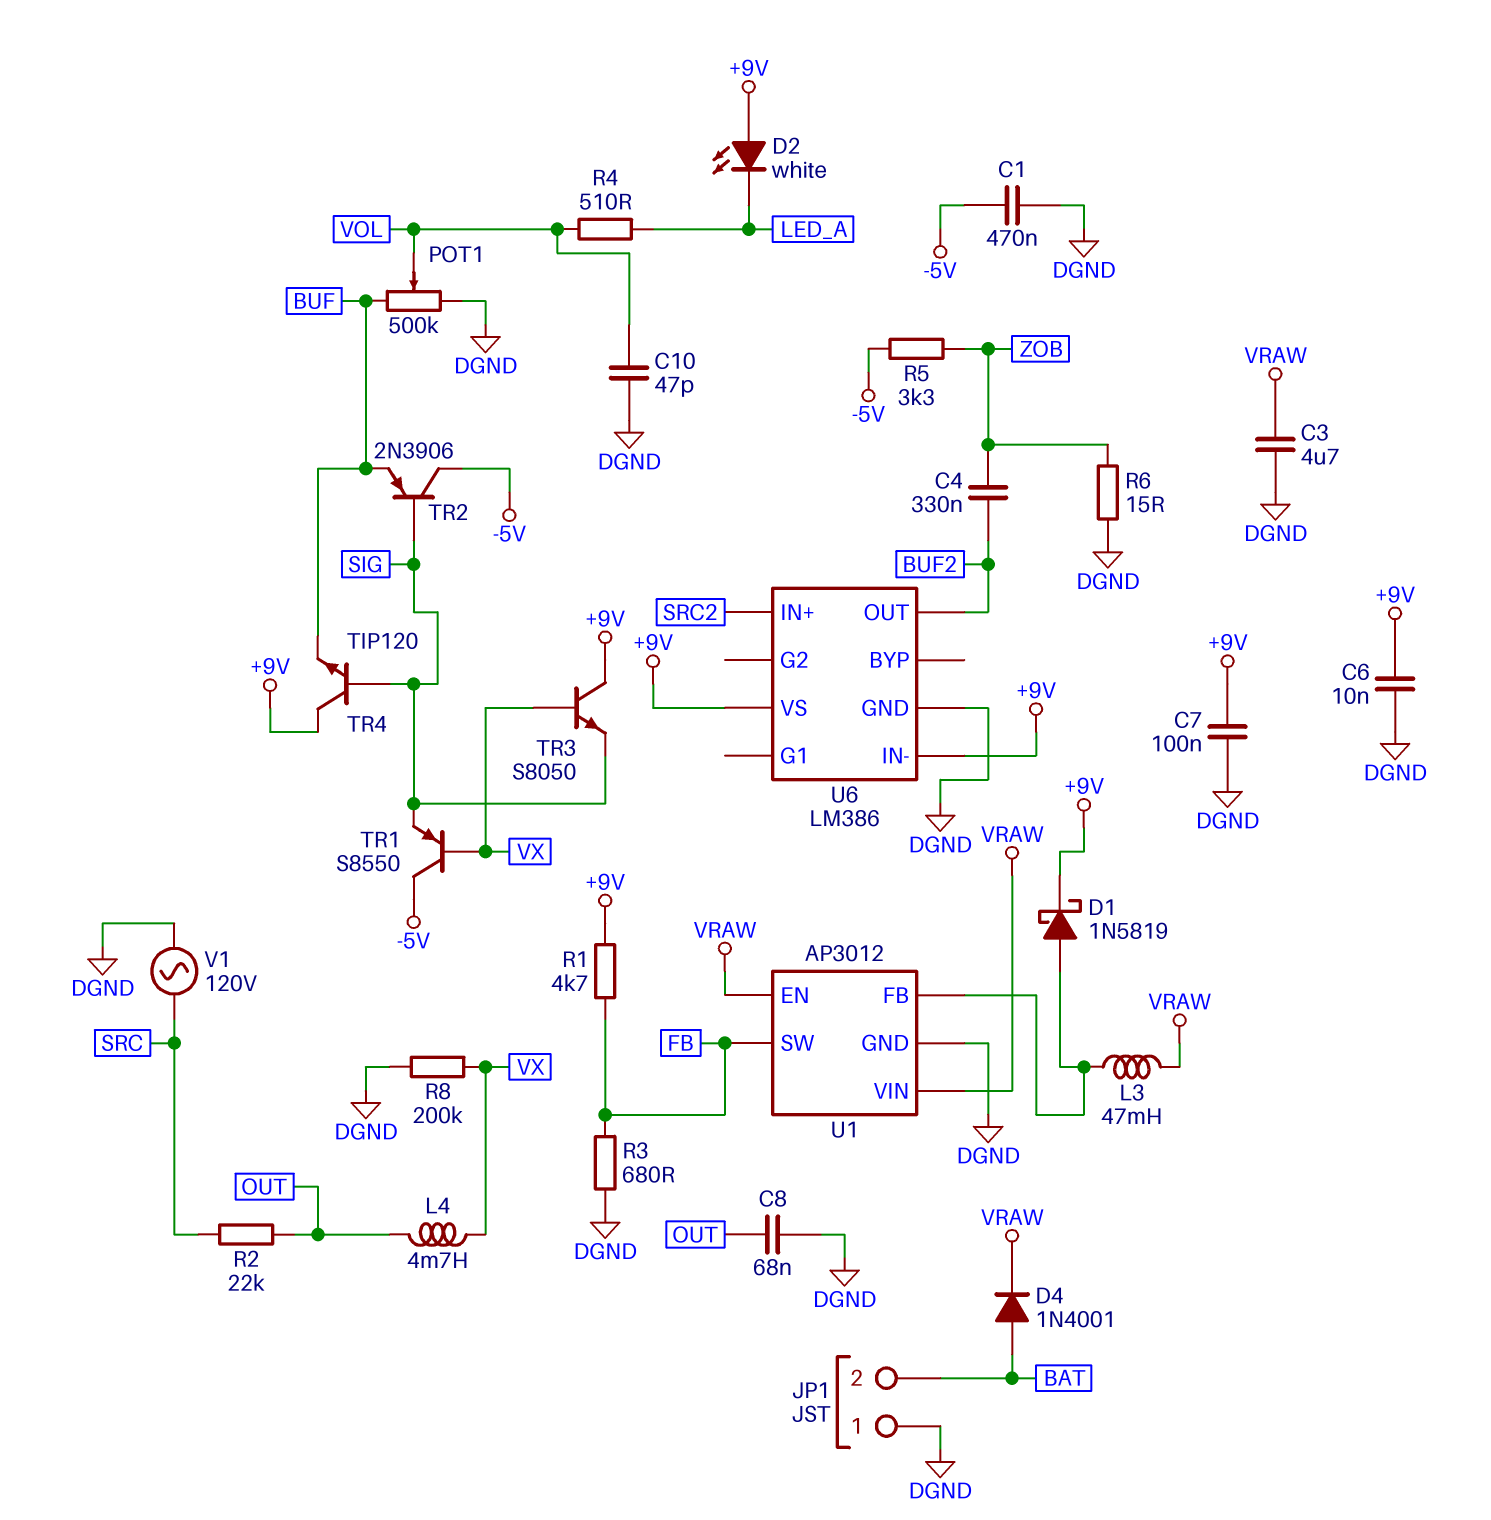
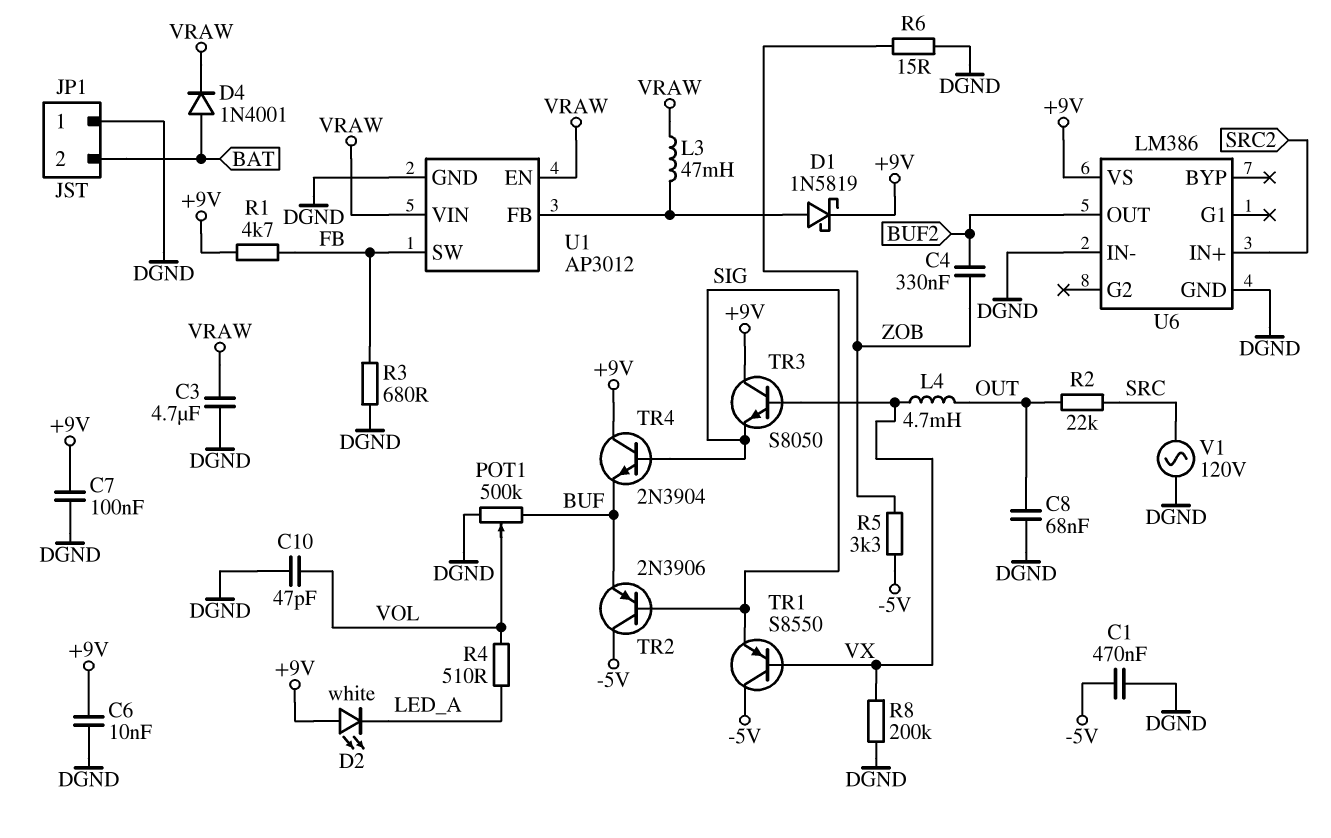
TR4: NPN TIP120 (B SIG, C +9V, E BUF) -> NPN 2N3904 (B SIG, C +9V, E BUF)
U6 pin IN-: +9V -> DGND

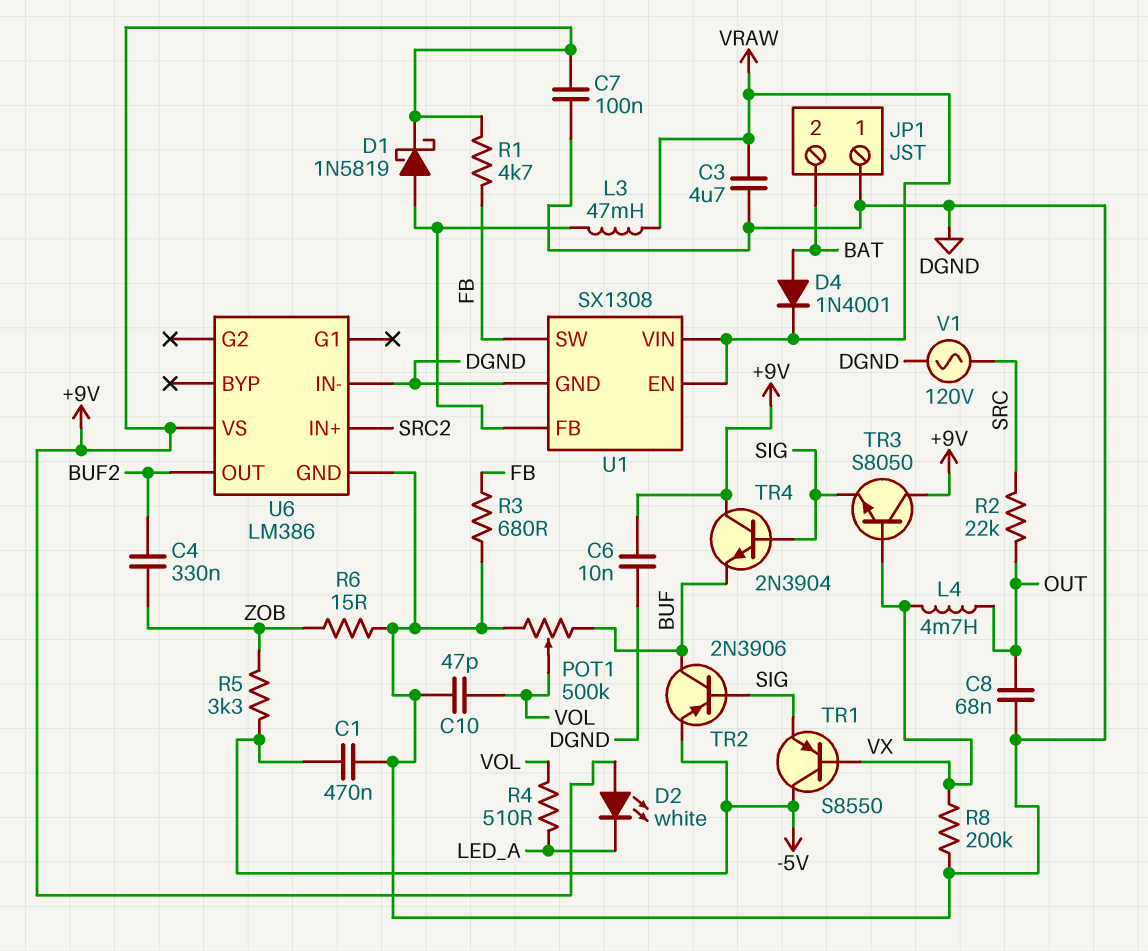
TR2: PNP 2N3906 (B SIG, C -5V, E BUF) -> PNP 2N3906 (B SIG, C BUF, E -5V)
U1: AP3012 -> SX1308

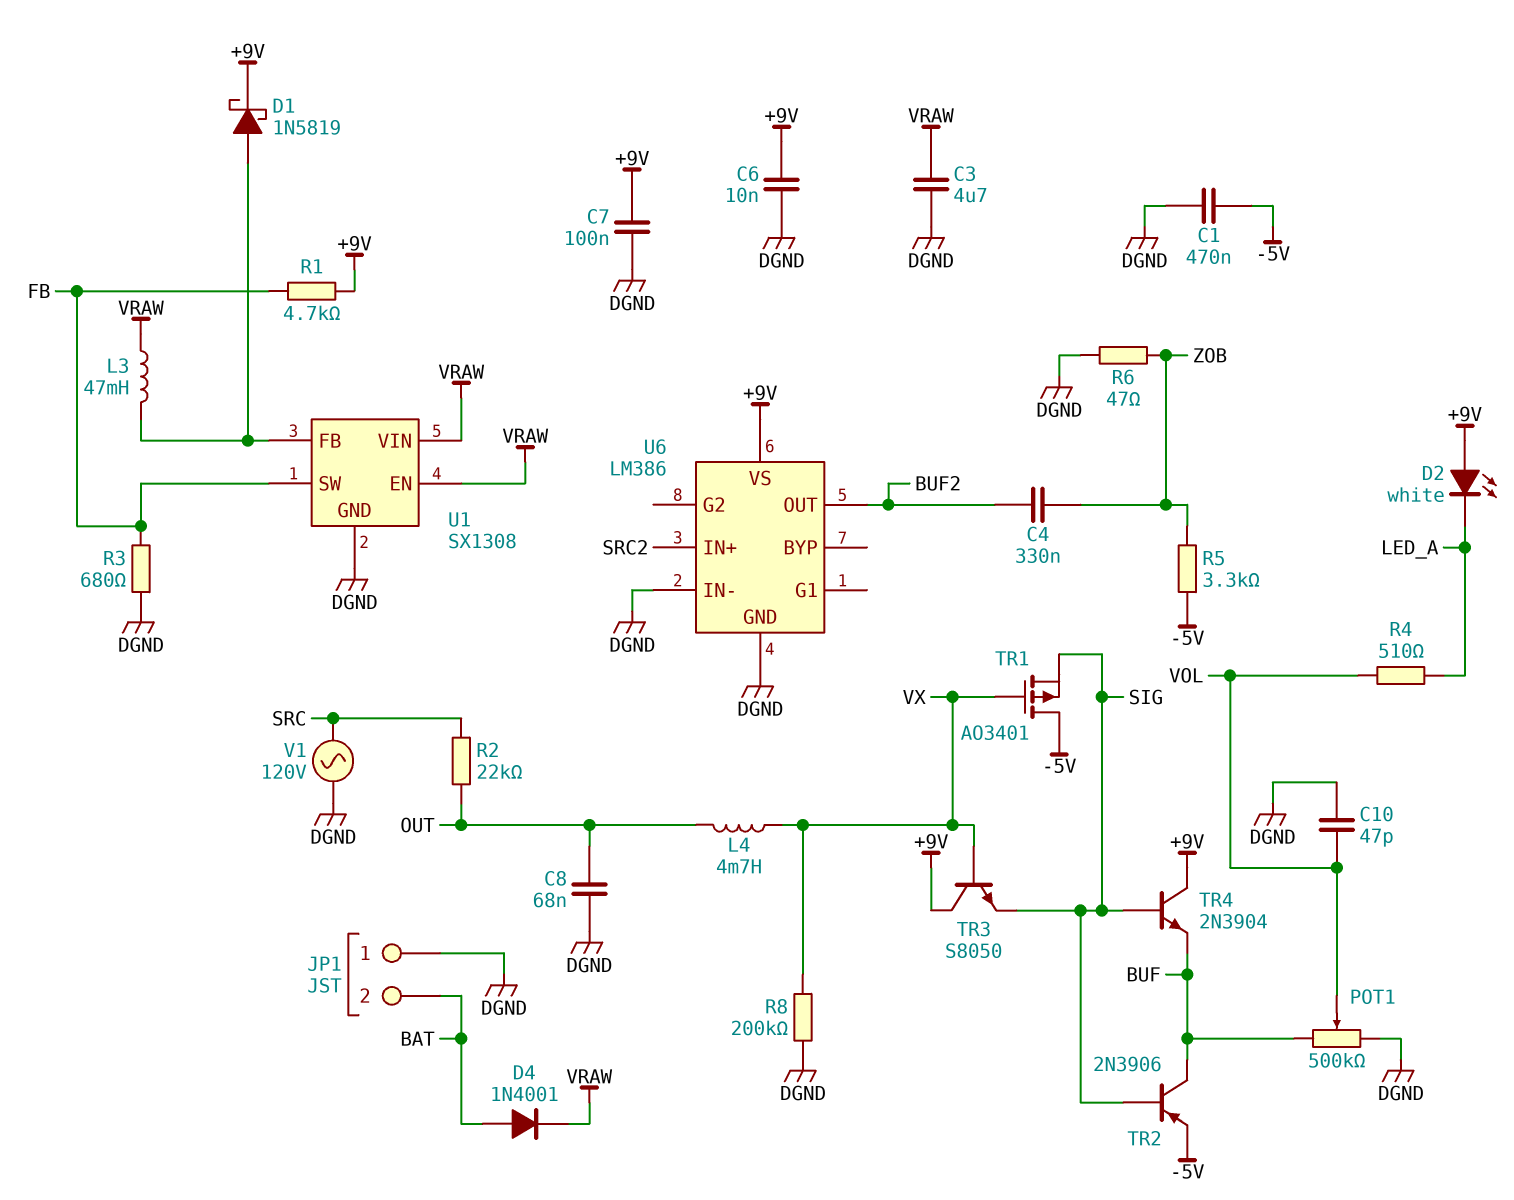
R6: 15 (DGND, ZOB) -> 47 (DGND, ZOB)
TR1: PNP S8550 (B VX, C -5V, E SIG) -> PMOS AO3401 (G VX, D -5V, S SIG)

